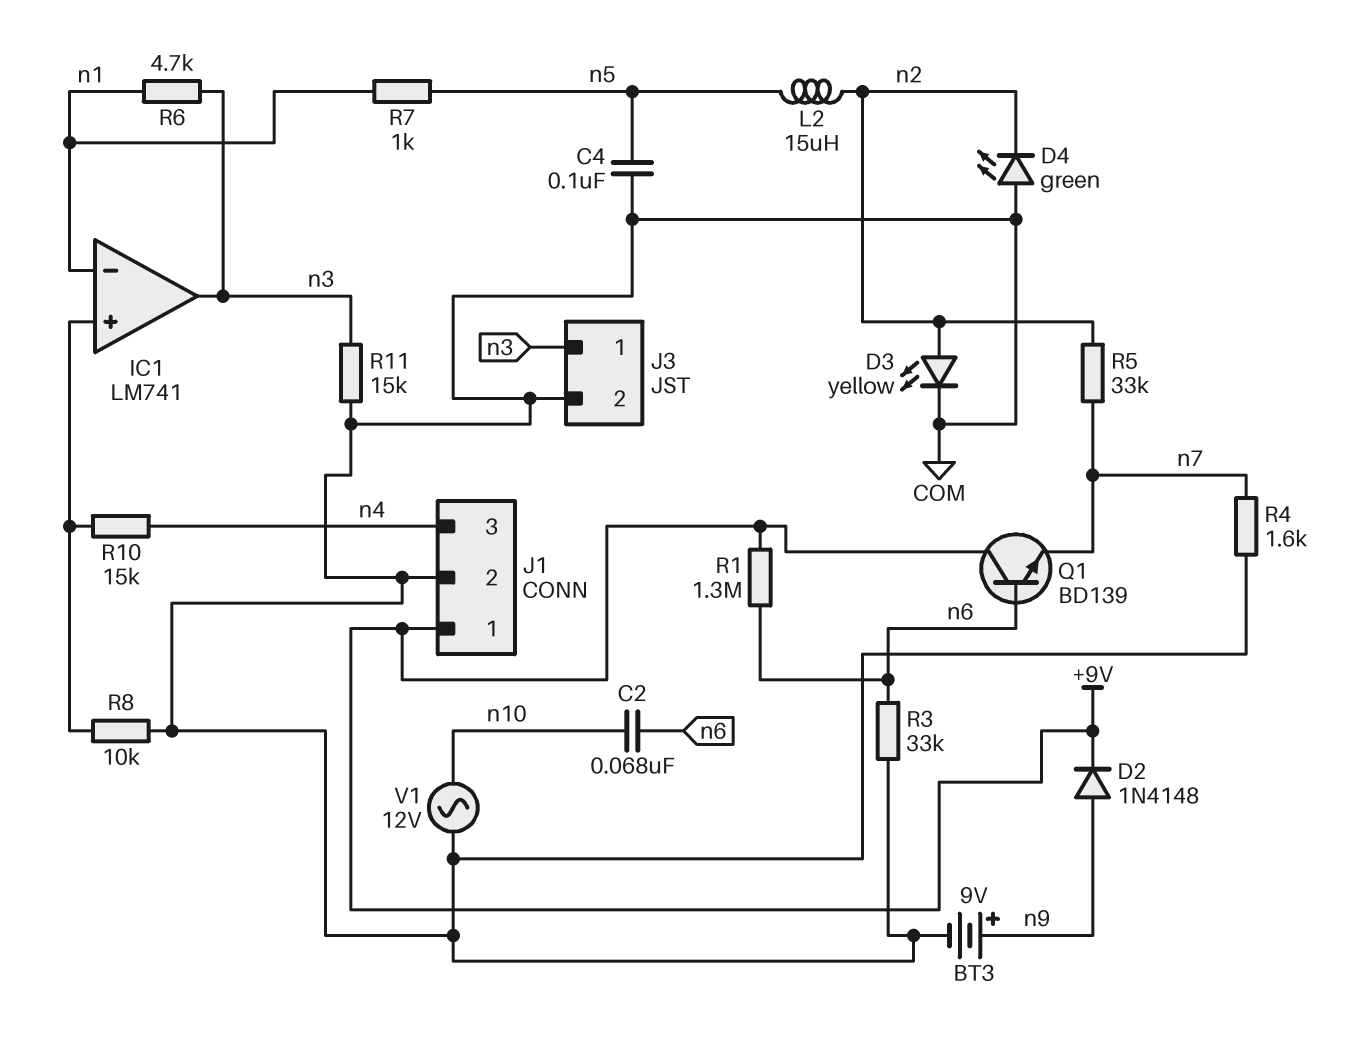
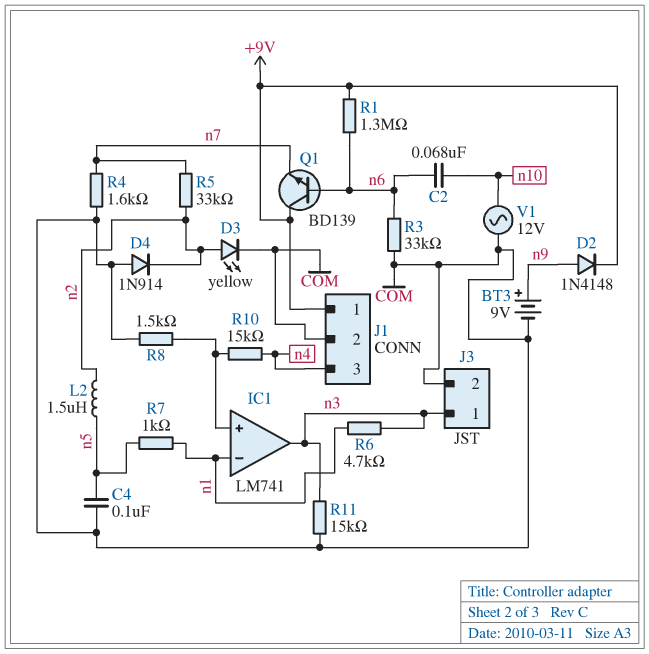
D4: LED green (A COM, K n2) -> diode 1N914 (A COM, K n2)
L2: 15uH (n2, n5) -> 1.5uH (n2, n5)
R8: 10k (COM, IC1/in+) -> 1.5k (COM, IC1/in+)

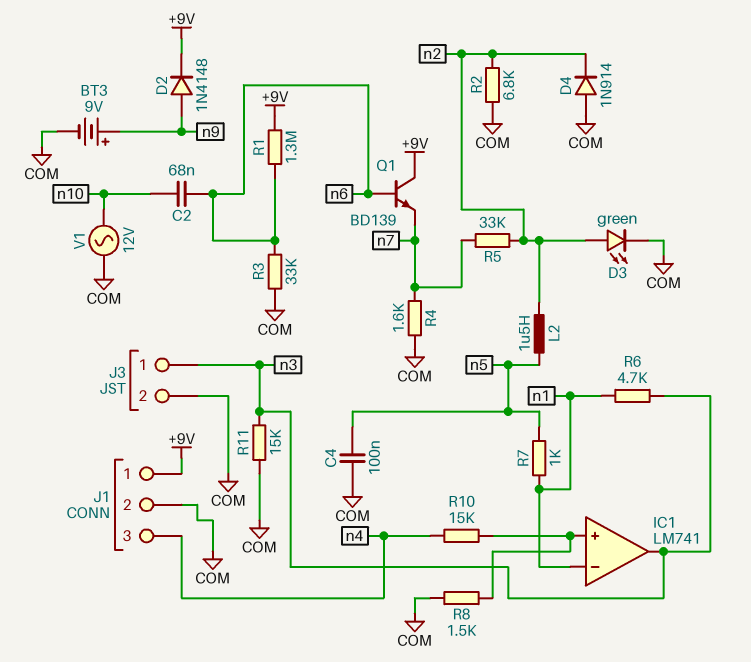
D3: LED yellow (A n2, K COM) -> LED green (A n2, K COM)
R2: none -> 6.8k (COM, n2)

